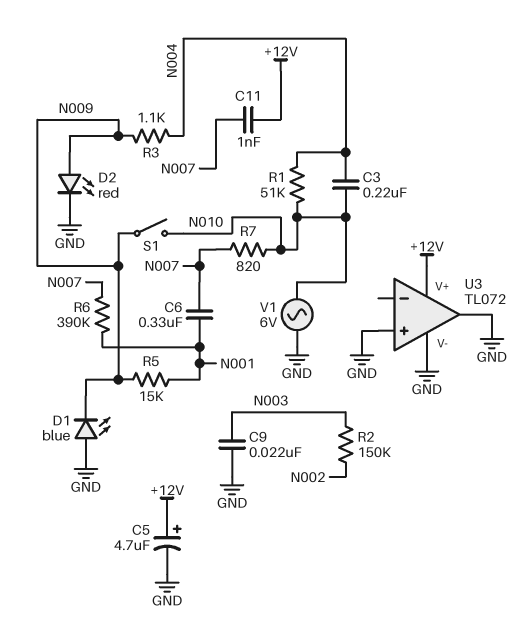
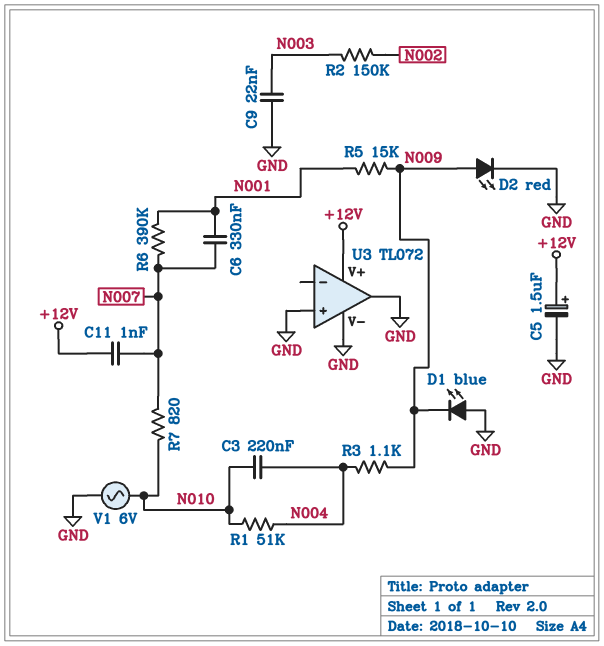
C5: 4.7uF (plus +12V, minus GND) -> 1.5uF (plus +12V, minus GND)
S1: switch (N009, N010) -> none

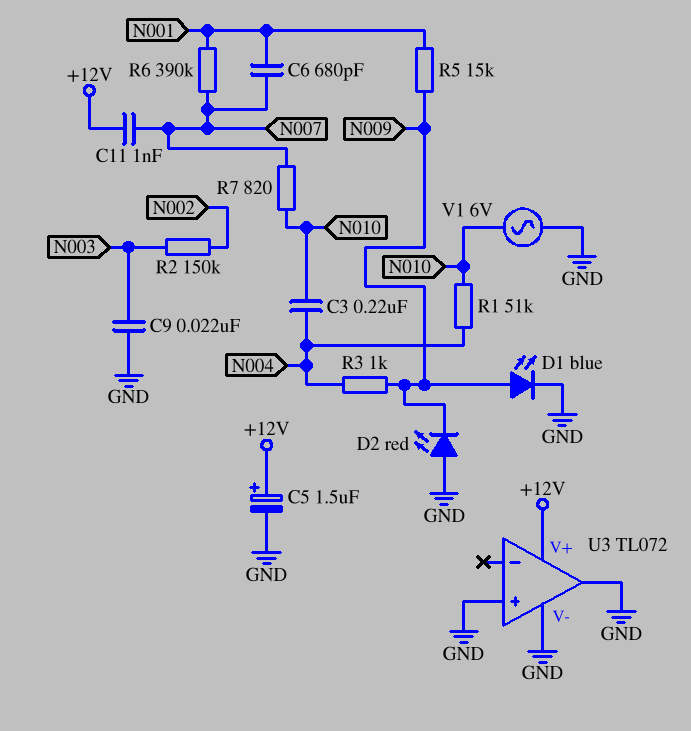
C6: 330nF (N001, N007) -> 680pF (N001, N007)
D1: LED blue (A GND, K N009) -> LED blue (A N009, K GND)
D2: LED red (A N009, K GND) -> LED red (A GND, K N009)
R3: 1.1k (N004, N009) -> 1k (N004, N009)

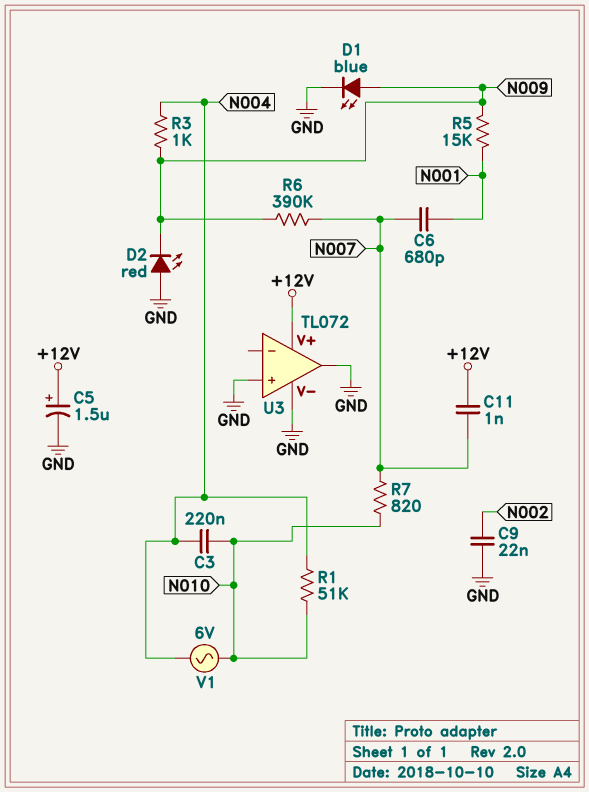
C9: 22nF (GND, N003) -> 22nF (GND, N002)
R2: 150k (N002, N003) -> none
R6: 390k (N001, N007) -> 390k (N007, N009)
V1: AC 6V (GND, N010) -> AC 6V (N004, N010)

